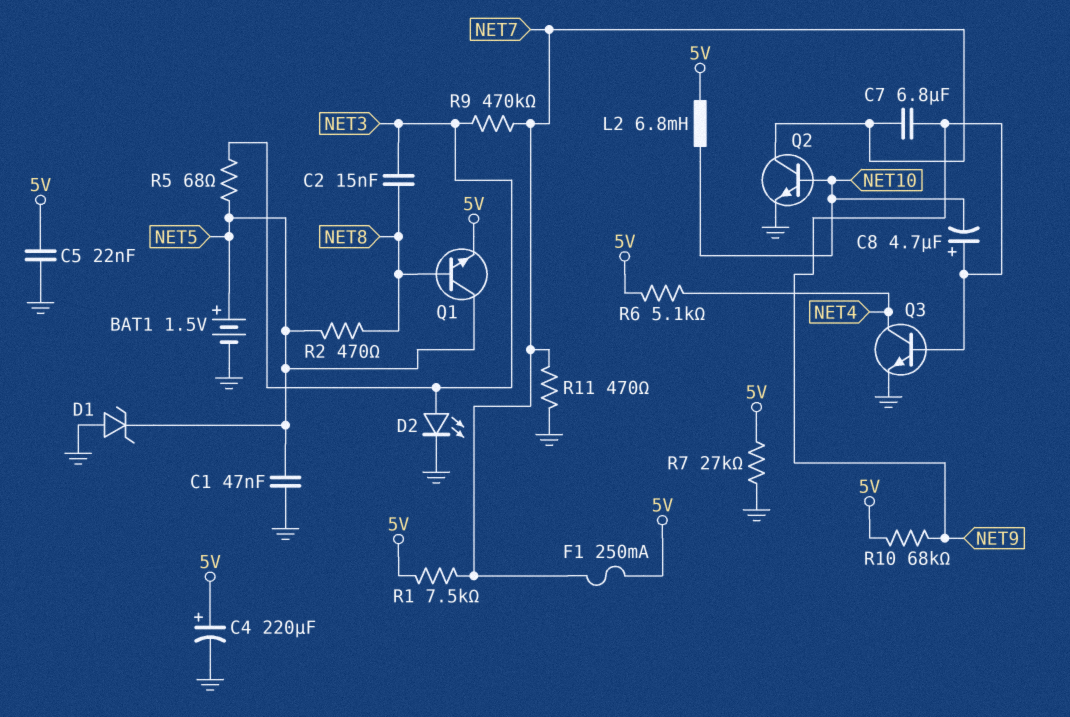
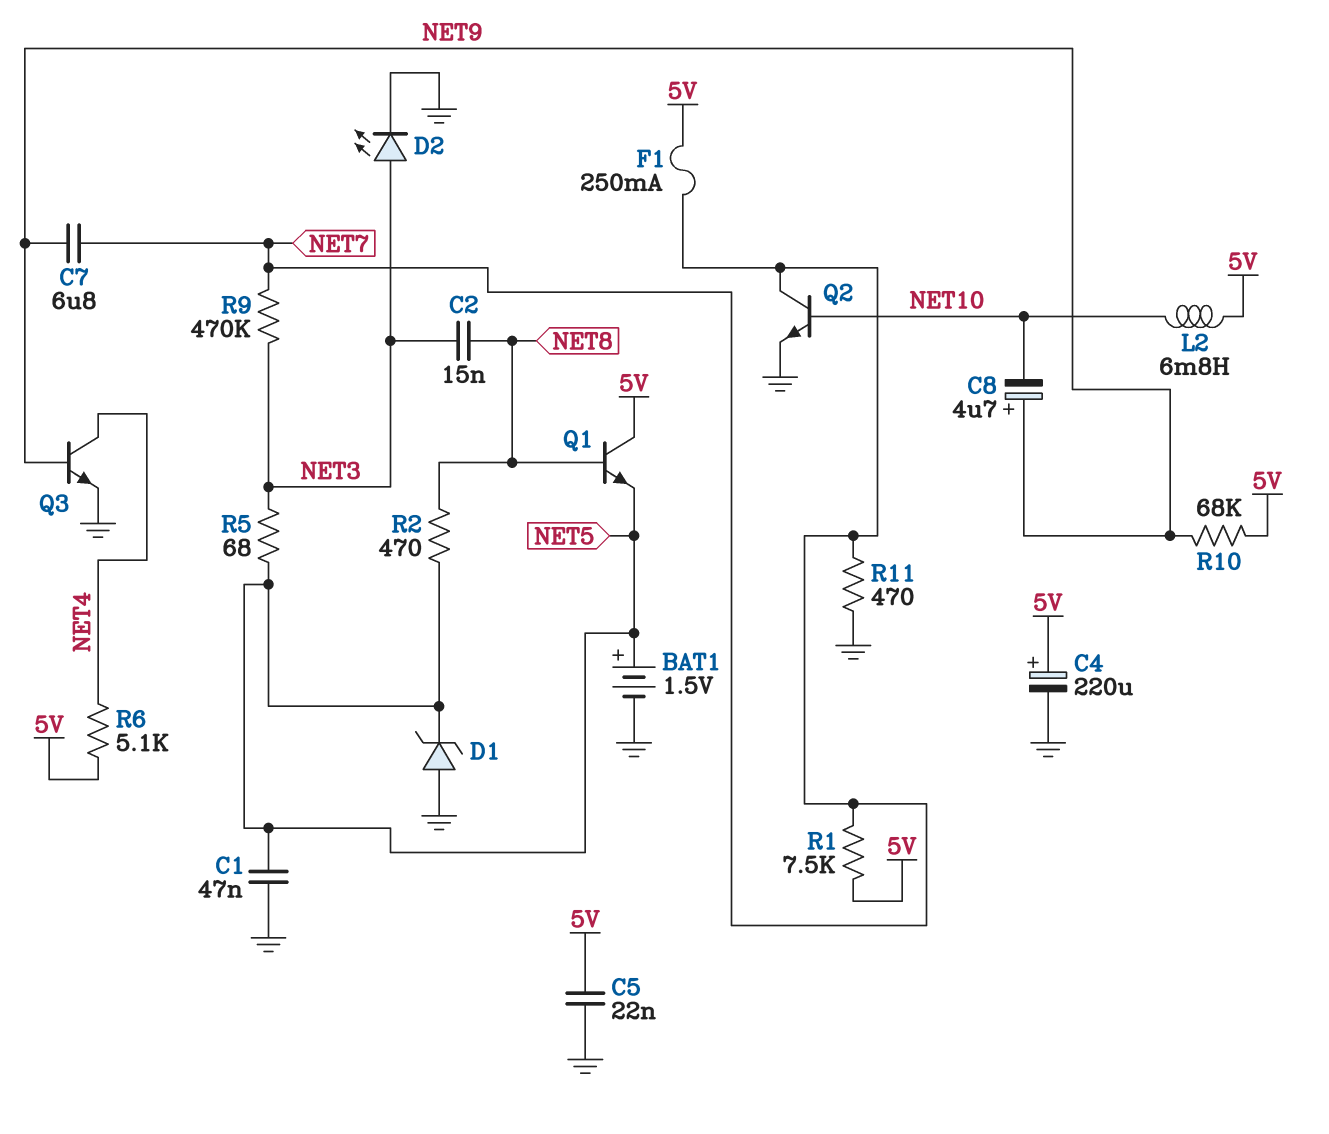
Q1: NPN (B NET8, C NET5, E 5V) -> NPN (B NET8, C 5V, E NET5)
R7: 27k (5V, GND) -> none

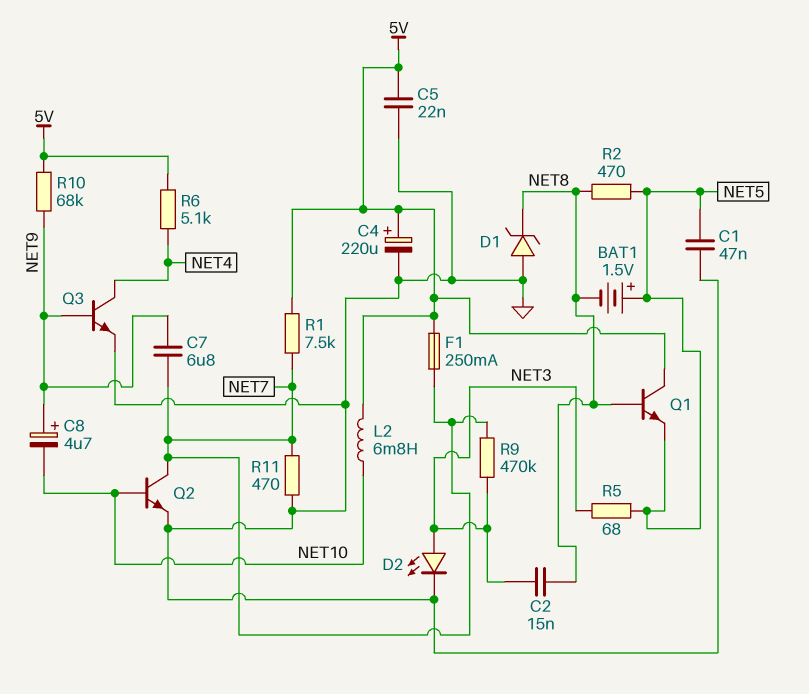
BAT1: 1.5V (plus NET5, minus GND) -> 1.5V (plus NET5, minus NET8)
D1: zener (A GND, K NET5) -> zener (A GND, K NET8)

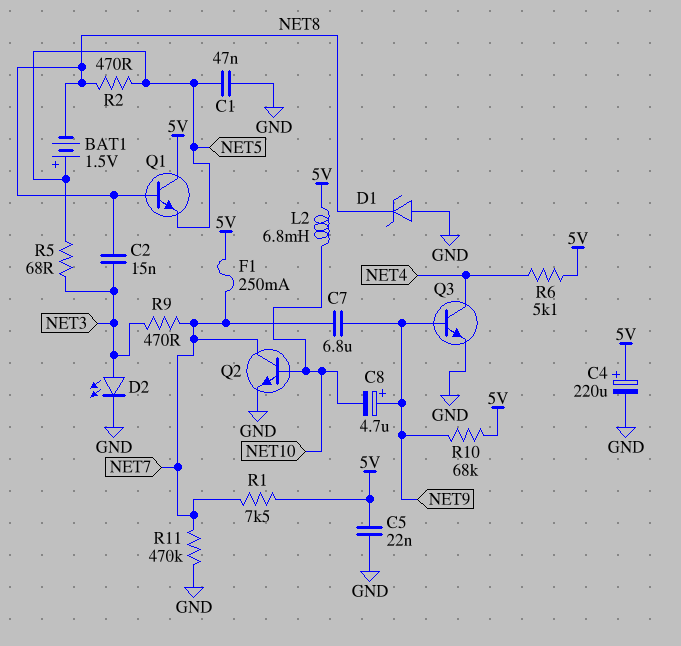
R9: 470k (NET3, NET7) -> 470 (NET3, NET7)
R11: 470 (GND, NET7) -> 470k (GND, NET7)

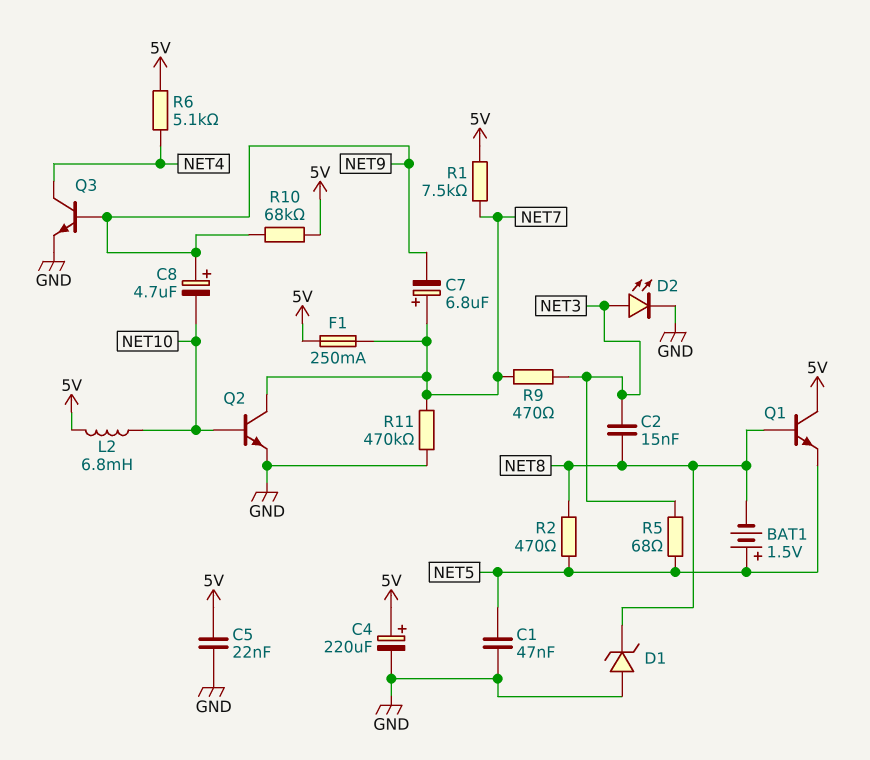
C7: 6.8uF (NET7, NET9) -> 6.8uF (plus NET7, minus NET9)

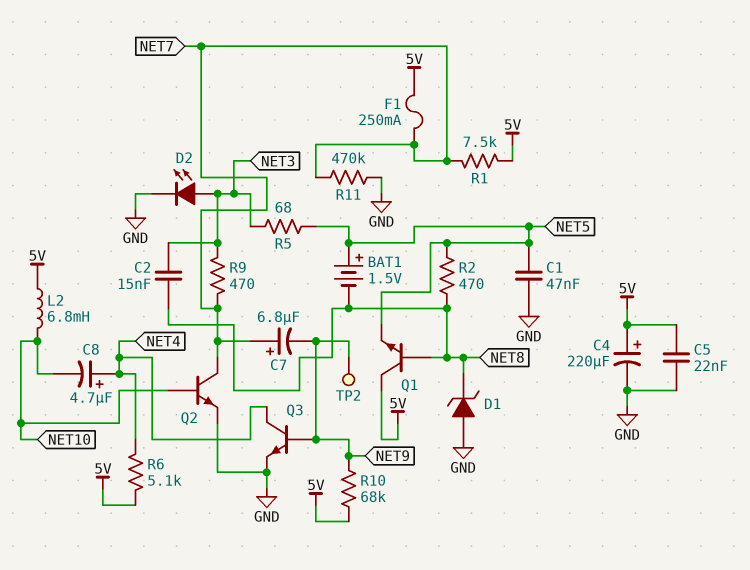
C8: 4.7uF (plus NET9, minus NET10) -> 4.7uF (plus NET4, minus NET10)
TP2: none -> test point (NET9)

